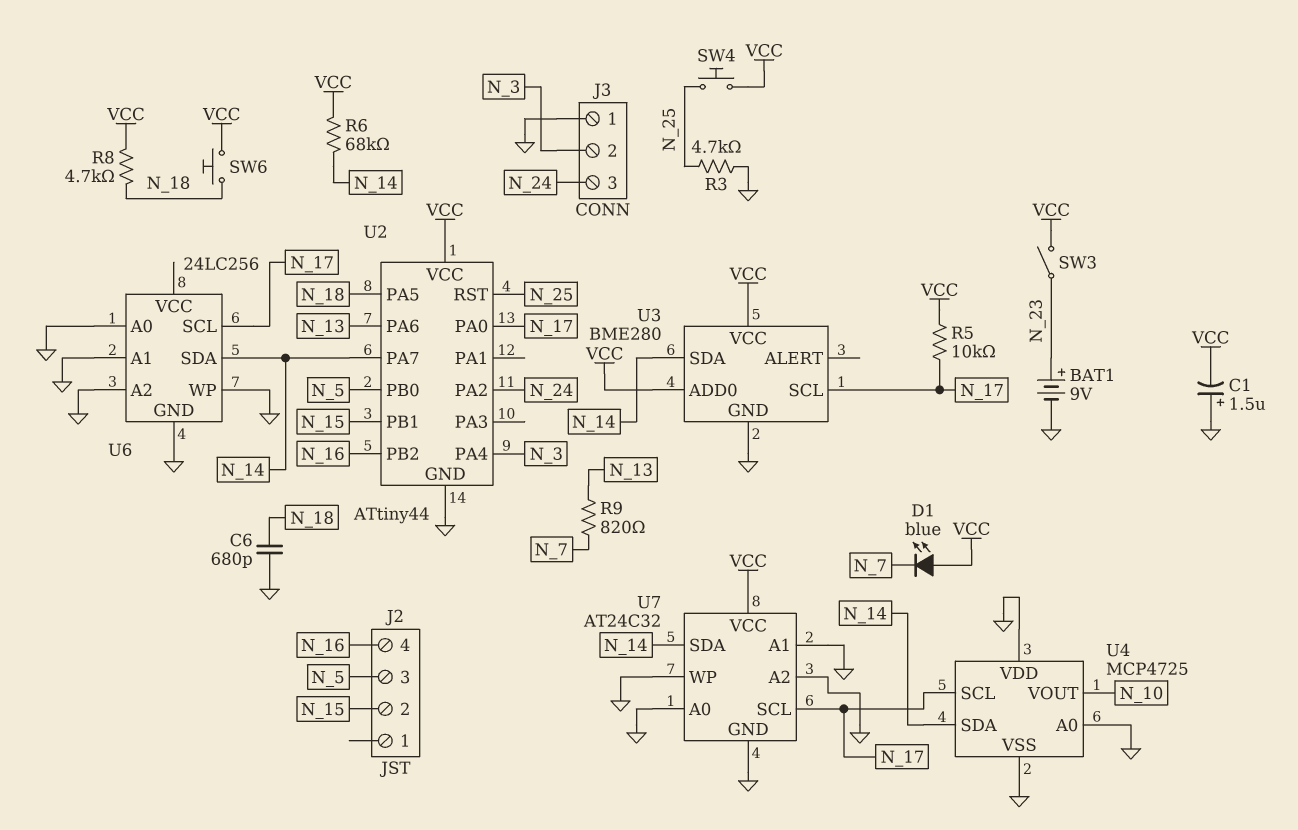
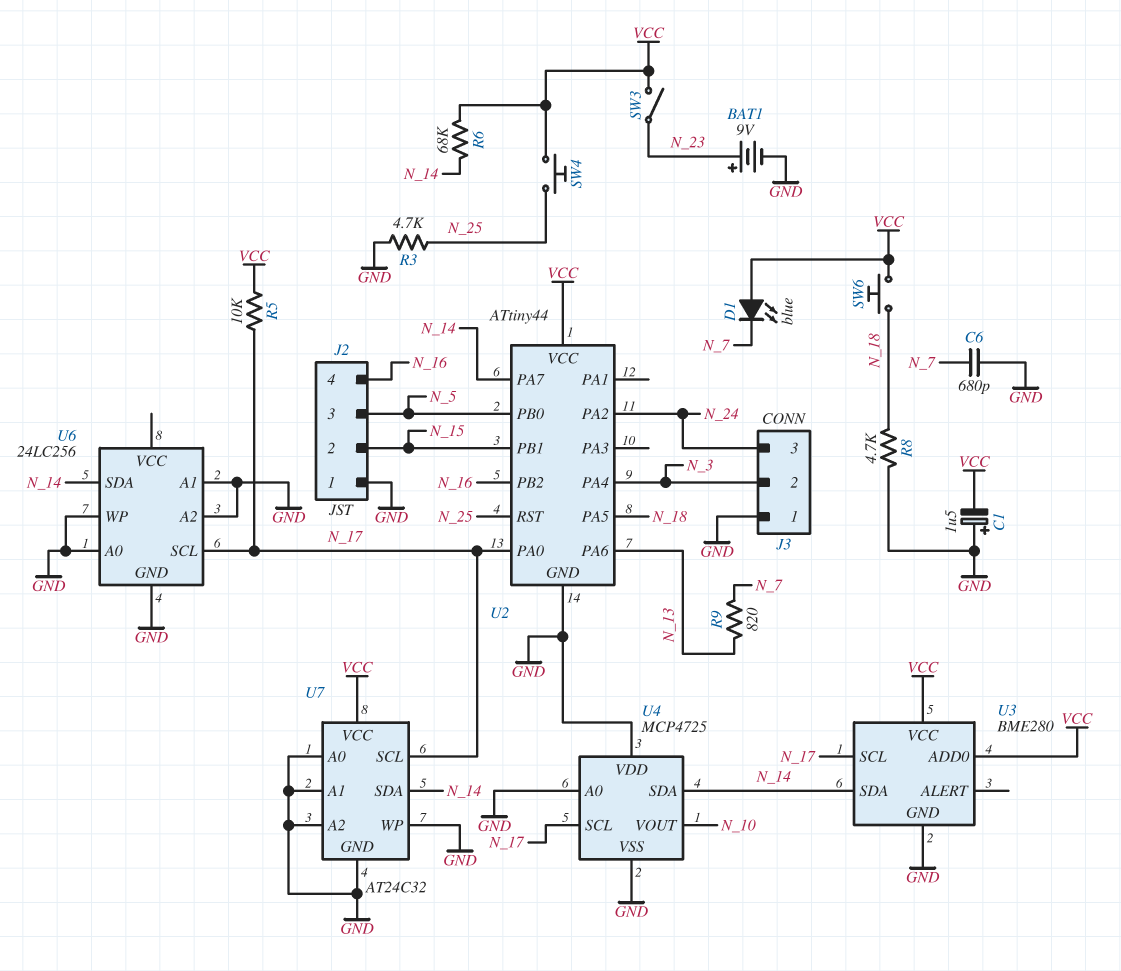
C6: 680pF (GND, N_18) -> 680pF (GND, N_7)
J2 pin 1: none -> GND
R8: 4.7k (N_18, VCC) -> 4.7k (GND, N_18)

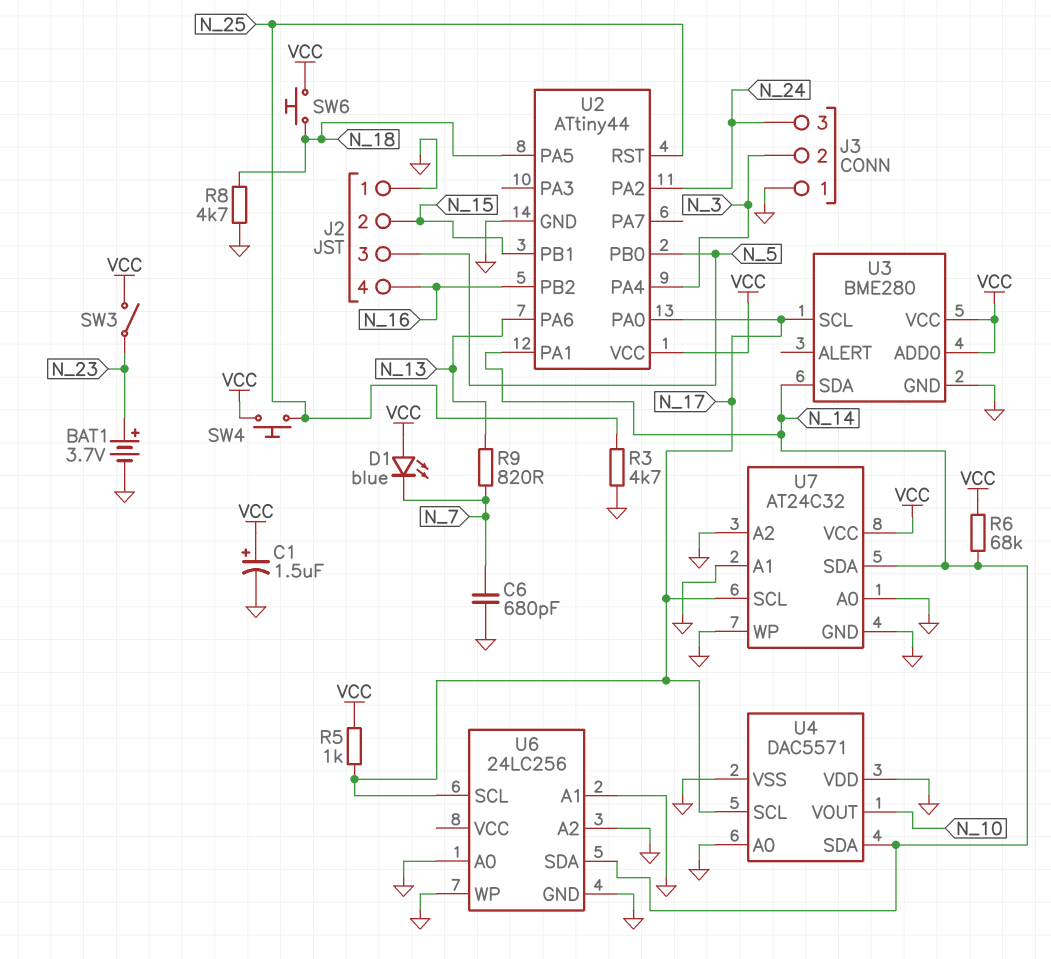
BAT1: 9V (plus N_23, minus GND) -> 3.7V (plus N_23, minus GND)
C1: 1.5uF (plus GND, minus VCC) -> 1.5uF (plus VCC, minus GND)
R5: 10k (N_17, VCC) -> 1k (N_17, VCC)
U2 pin PA1: none -> N_14
U2 pin PA7: N_14 -> none
U4: MCP4725 -> DAC5571

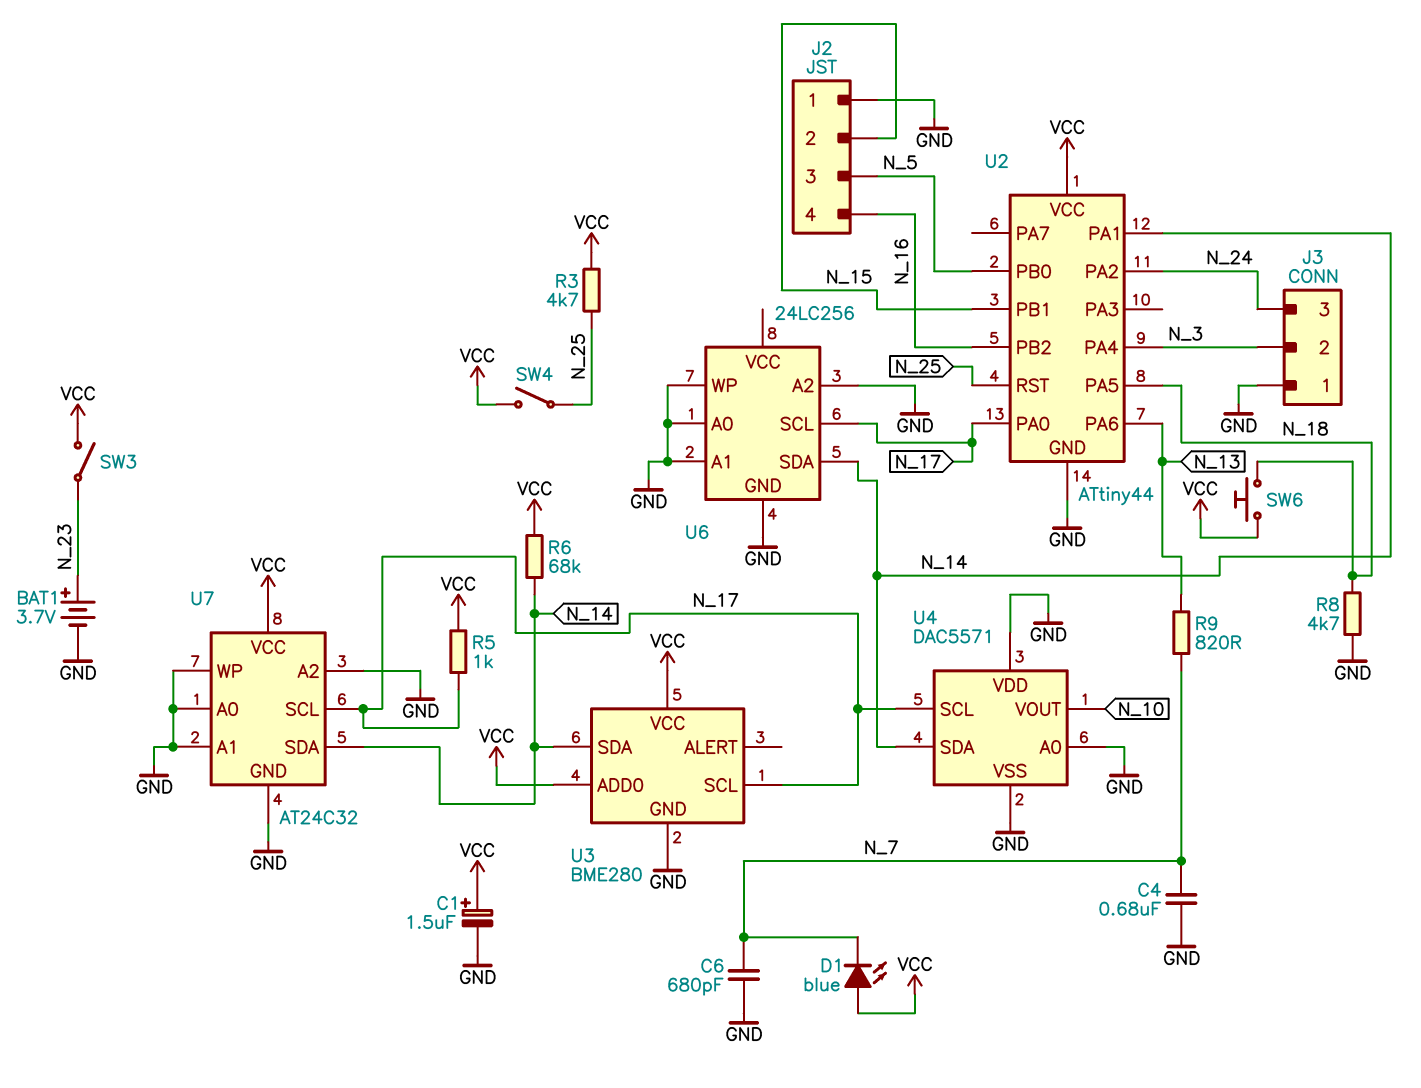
C4: none -> 680nF (GND, N_7)
R3: 4.7k (GND, N_25) -> 4.7k (N_25, VCC)
SW4: button (N_25, VCC) -> switch (N_25, VCC)

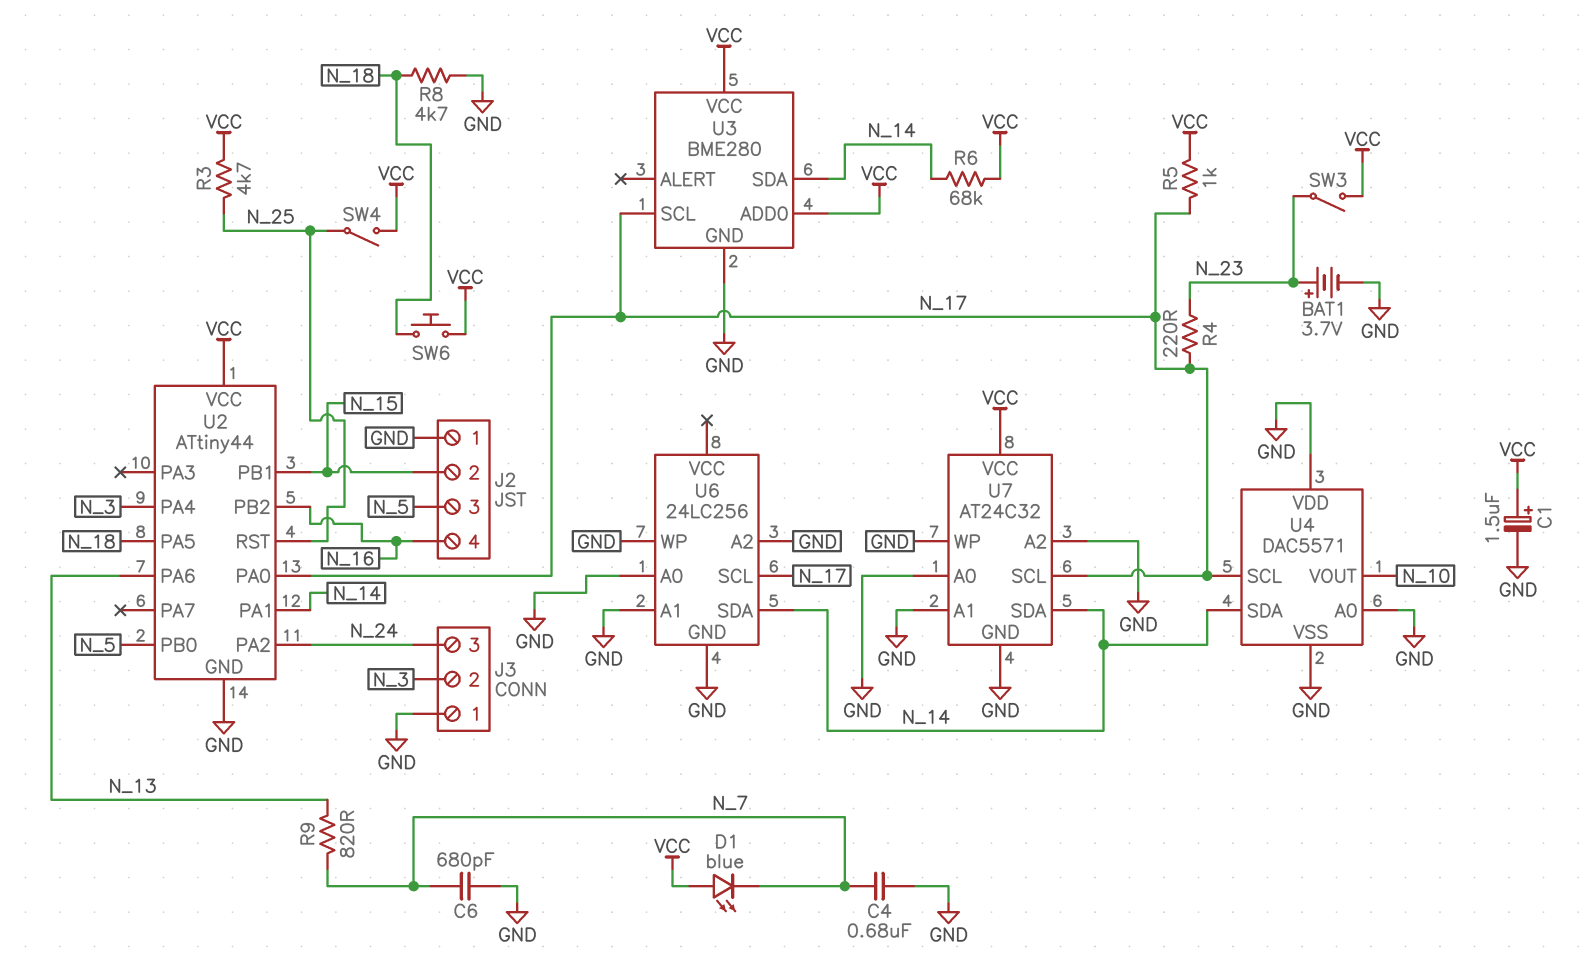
R4: none -> 220 (N_17, N_23)

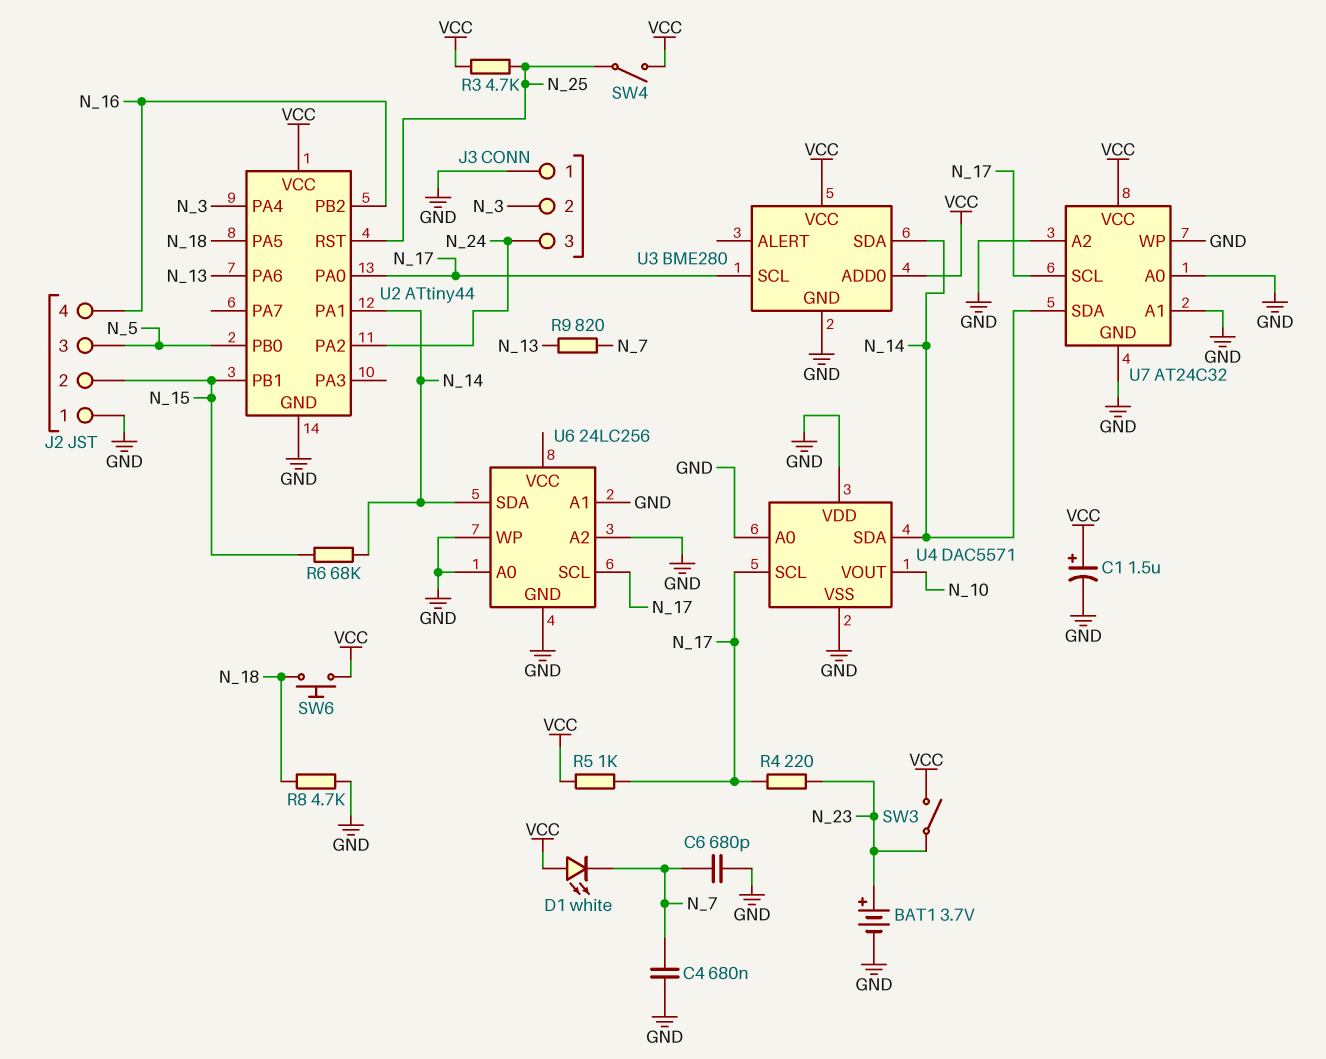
D1: LED blue (A VCC, K N_7) -> LED white (A VCC, K N_7)
R6: 68k (N_14, VCC) -> 68k (N_14, N_15)

